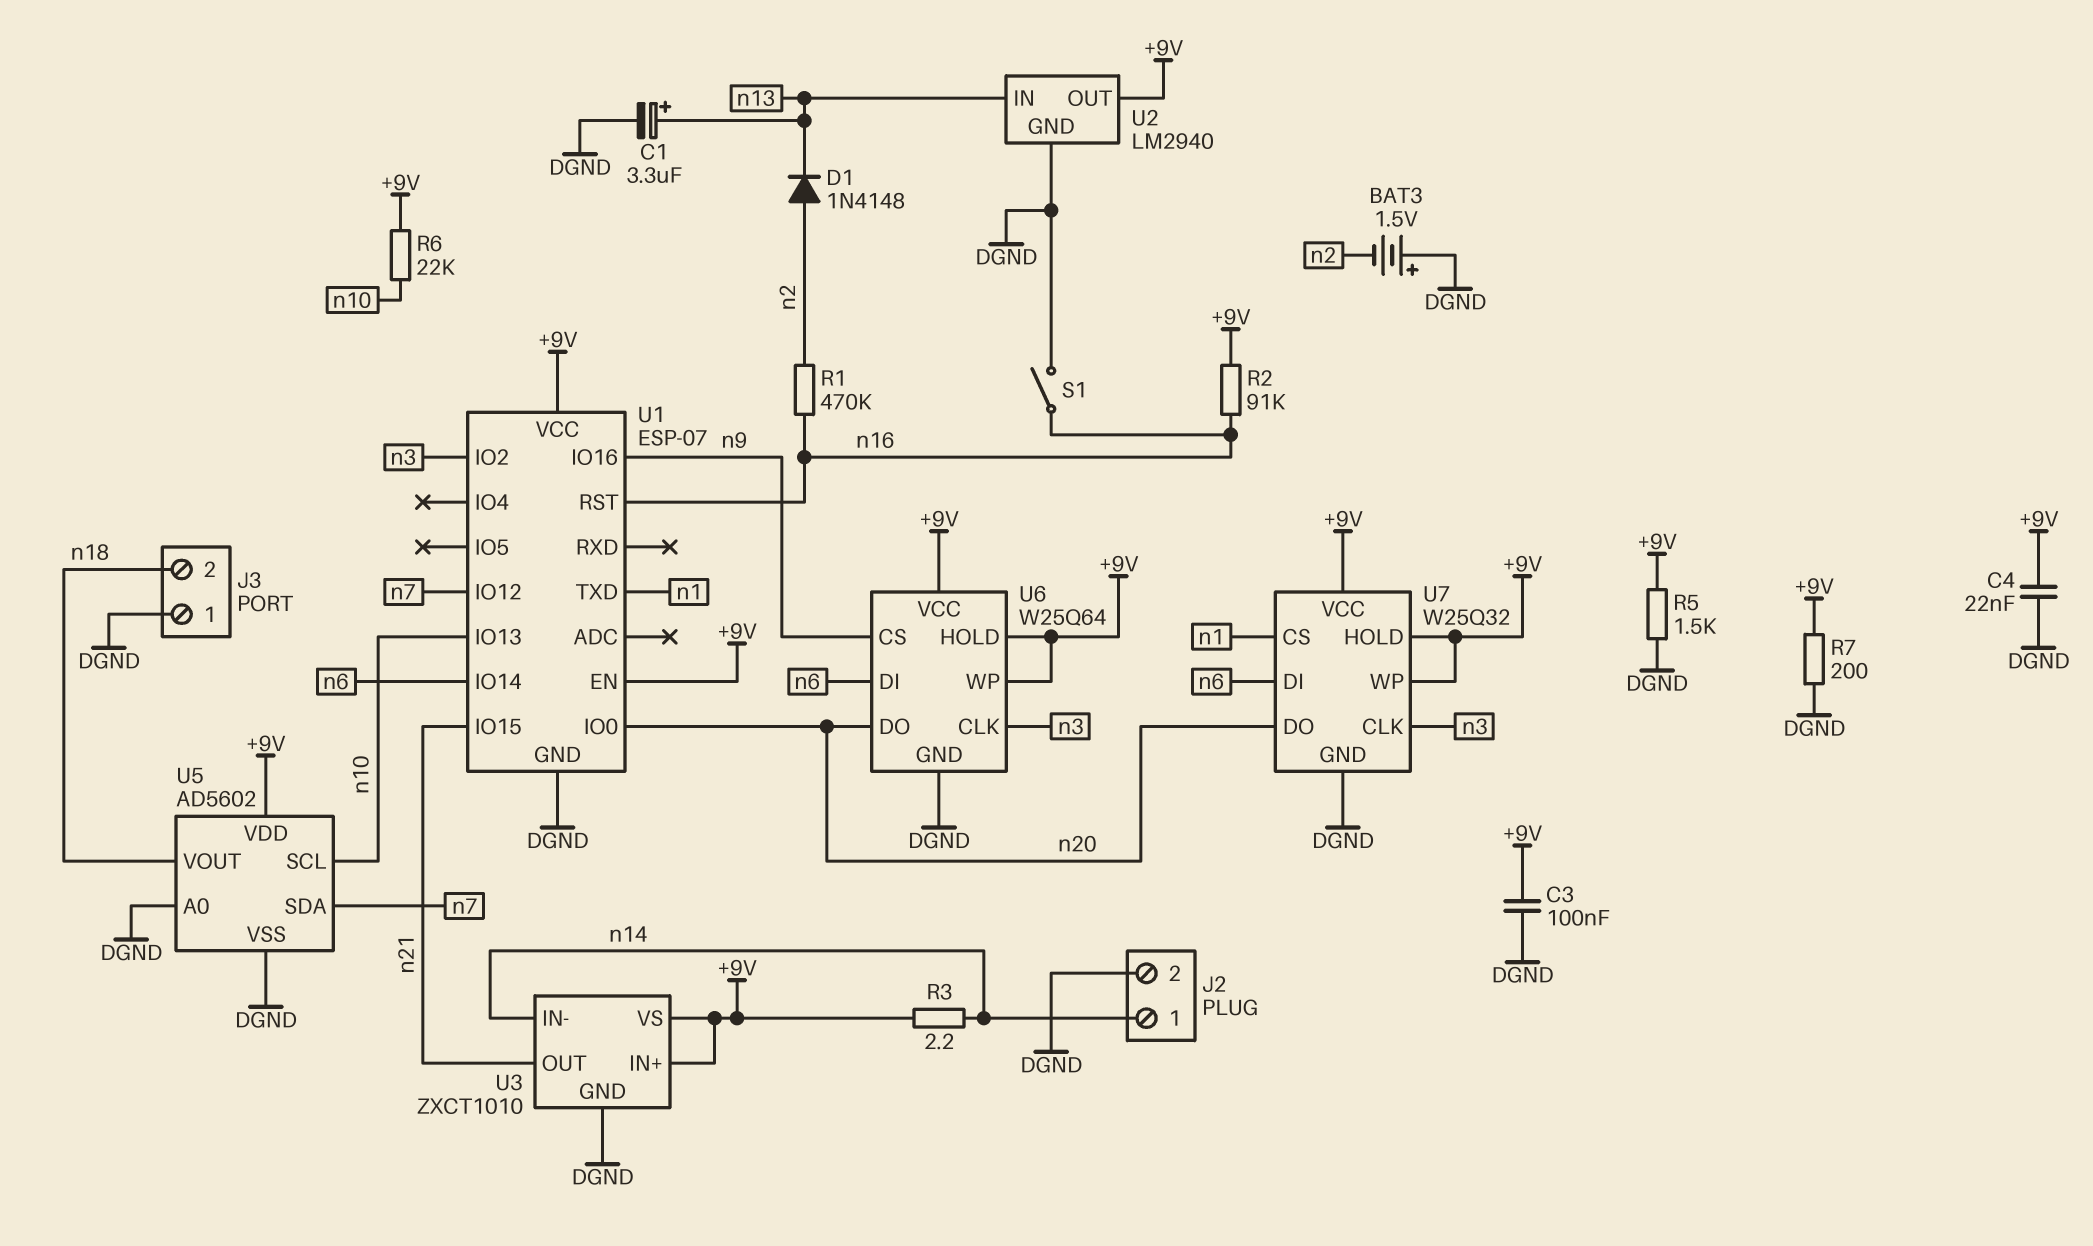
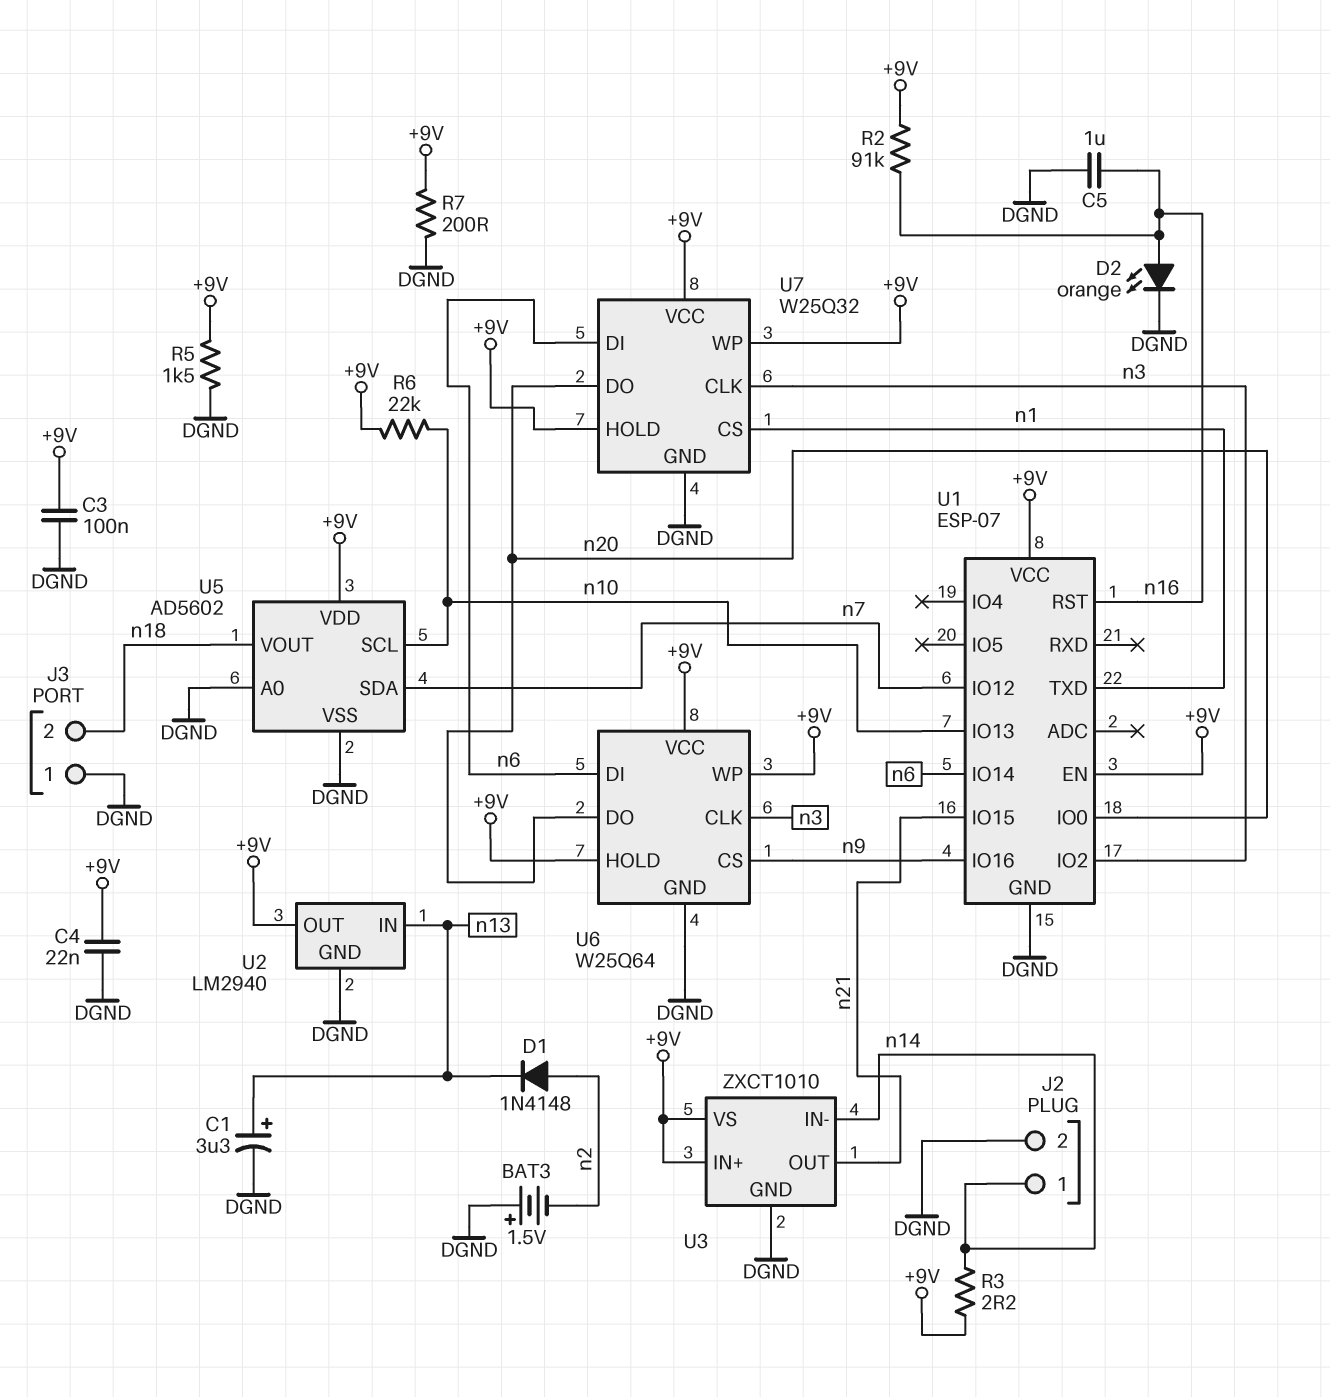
C5: none -> 1uF (DGND, n16)
D2: none -> LED orange (A n16, K DGND)
R1: 470k (n2, n16) -> none
S1: switch (DGND, n16) -> none

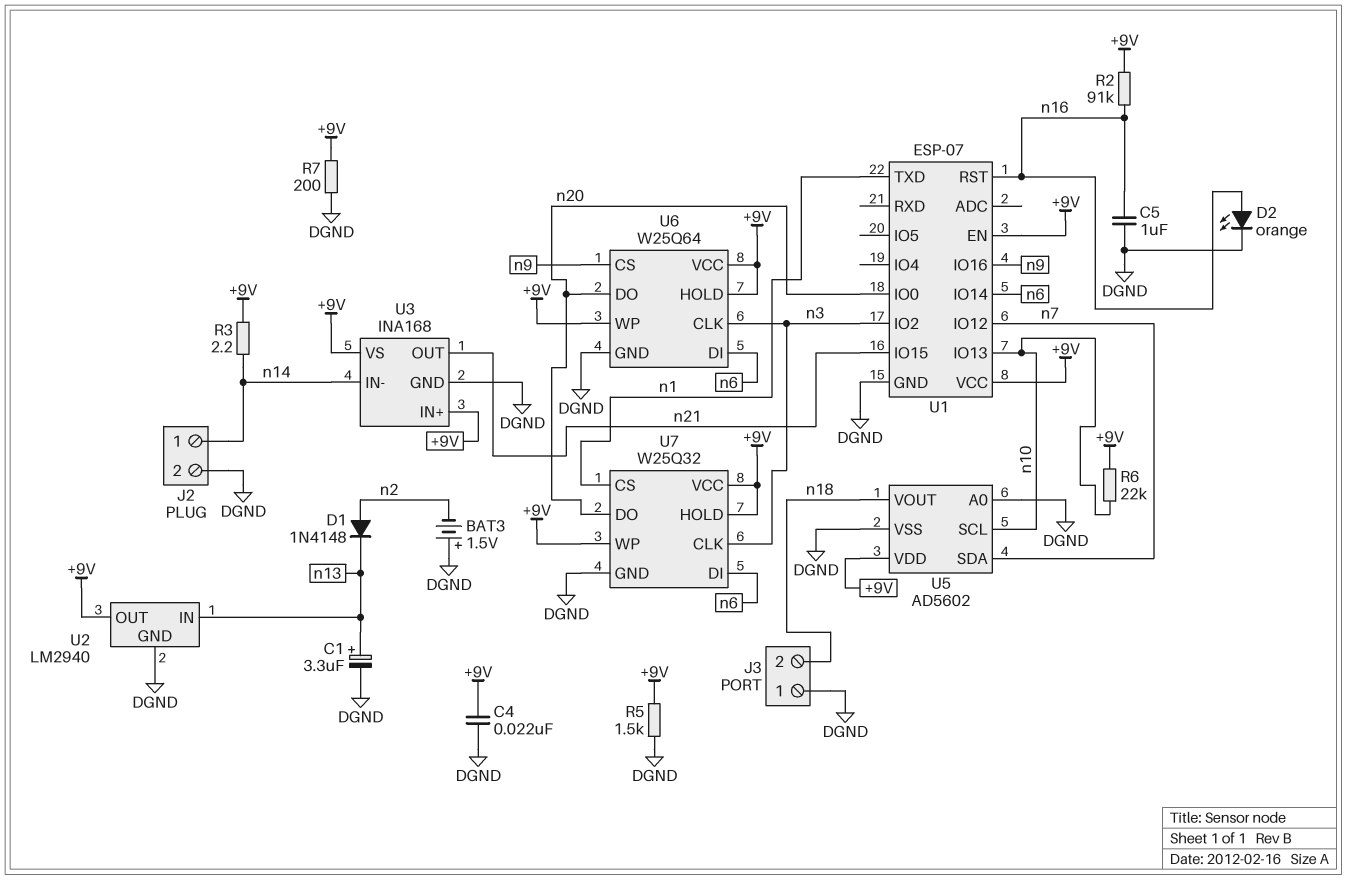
C3: 100nF (+9V, DGND) -> none
U3: ZXCT1010 -> INA168

